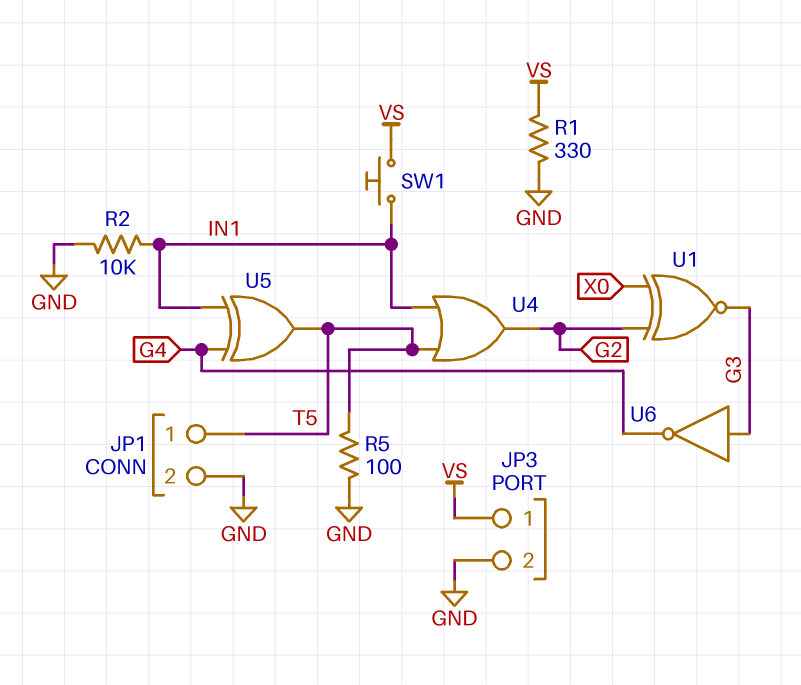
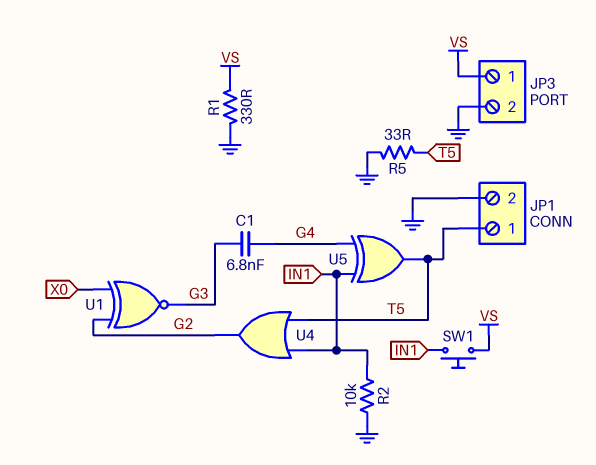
C1: none -> 6.8nF (G3, G4)
R5: 100 (GND, T5) -> 33 (GND, T5)
U6: NOT (in G3, out G4) -> none

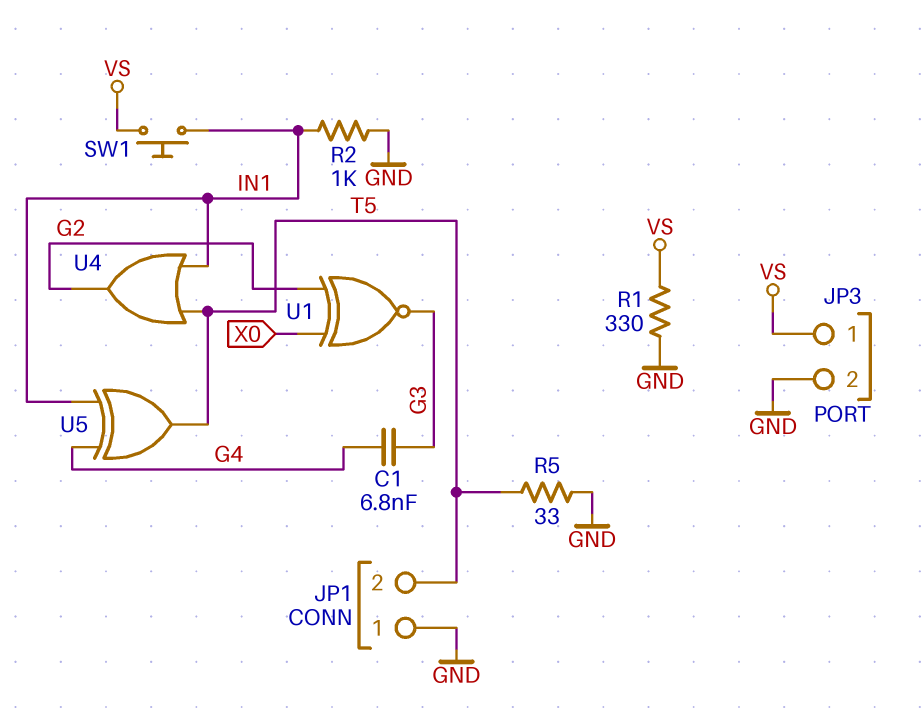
JP1 pin 1: T5 -> GND
JP1 pin 2: GND -> T5
R2: 10k (GND, IN1) -> 1k (GND, IN1)

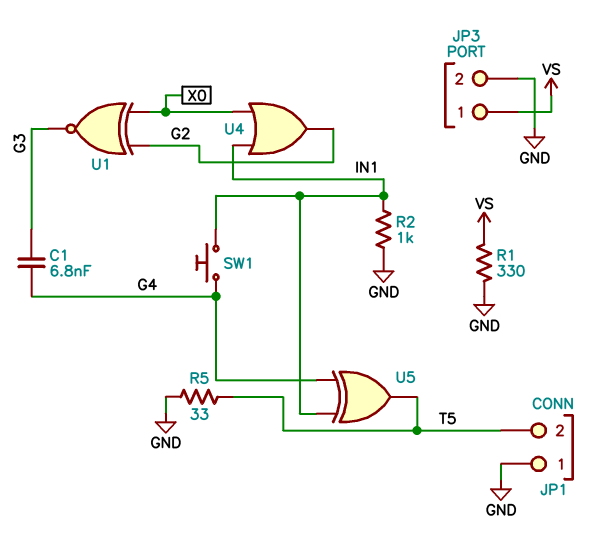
SW1: button (IN1, VS) -> button (G4, IN1)
U4: OR (in IN1, in T5, out G2) -> OR (in IN1, in X0, out G2)

